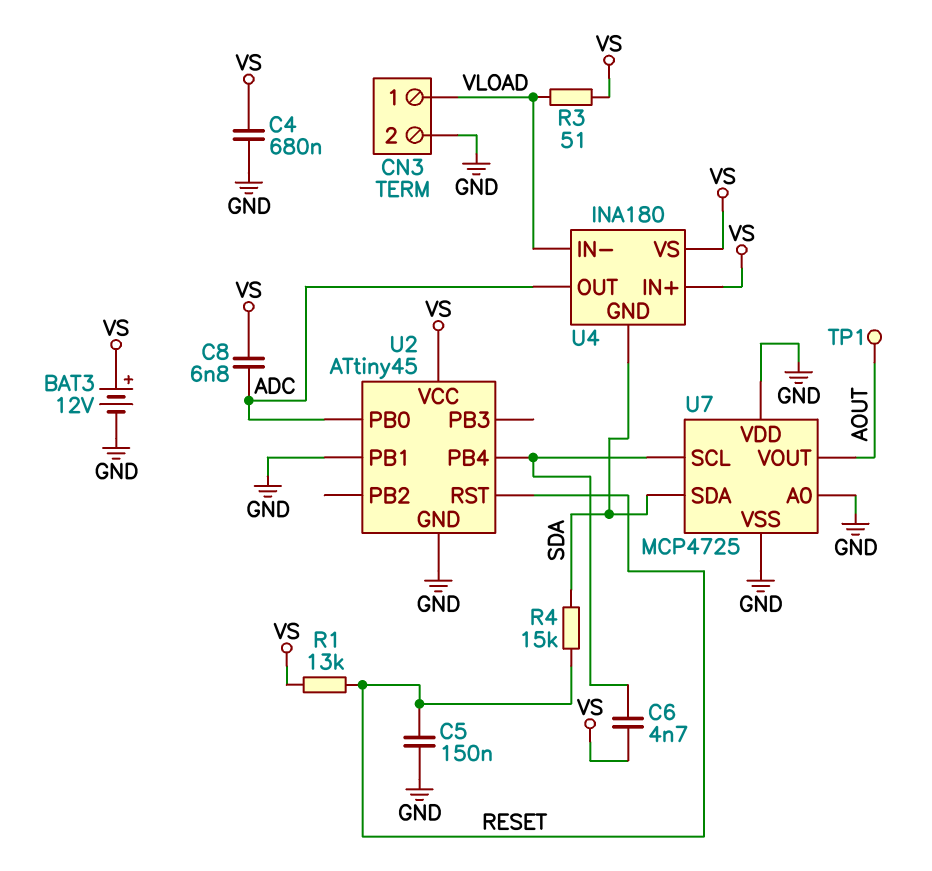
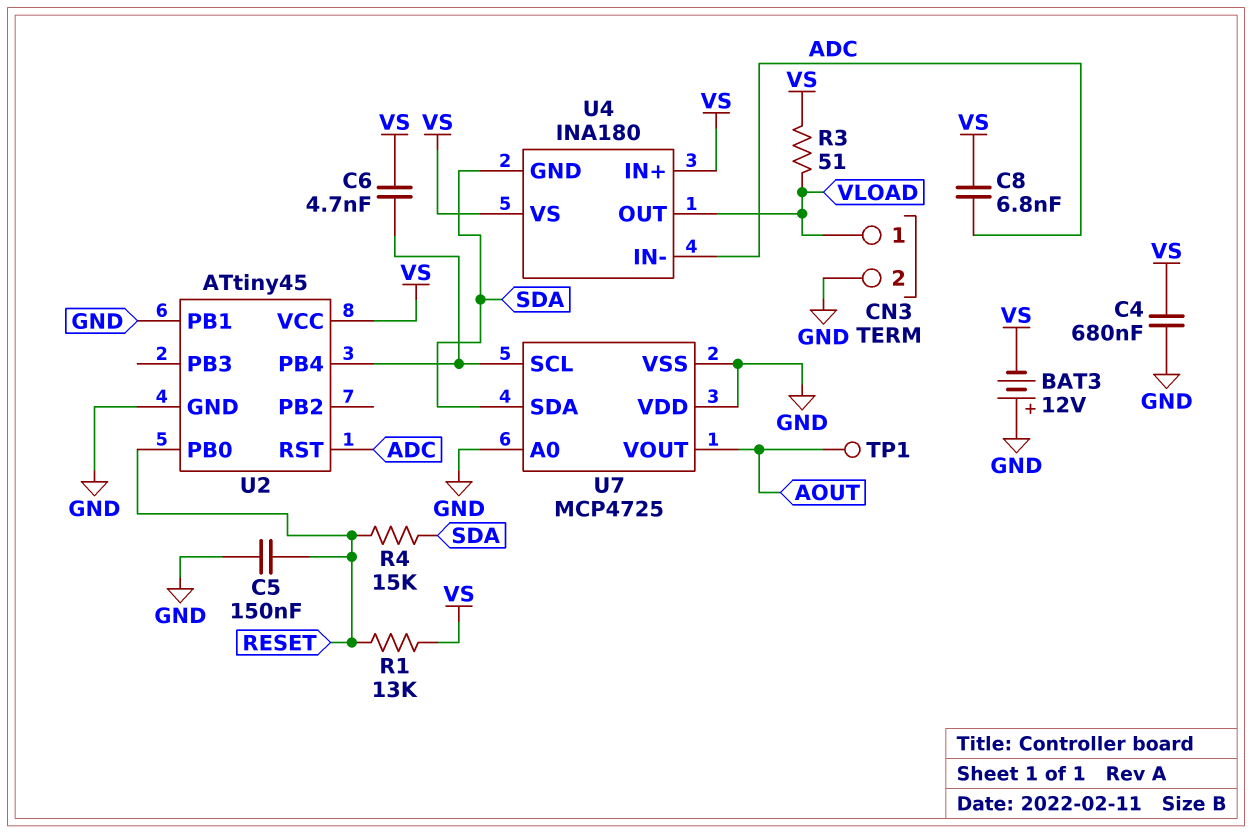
BAT3: 12V (plus VS, minus GND) -> 12V (plus GND, minus VS)
U2 pin PB0: ADC -> RESET
U2 pin RST: RESET -> ADC
U4 pin IN-: VLOAD -> ADC
U4 pin OUT: ADC -> VLOAD

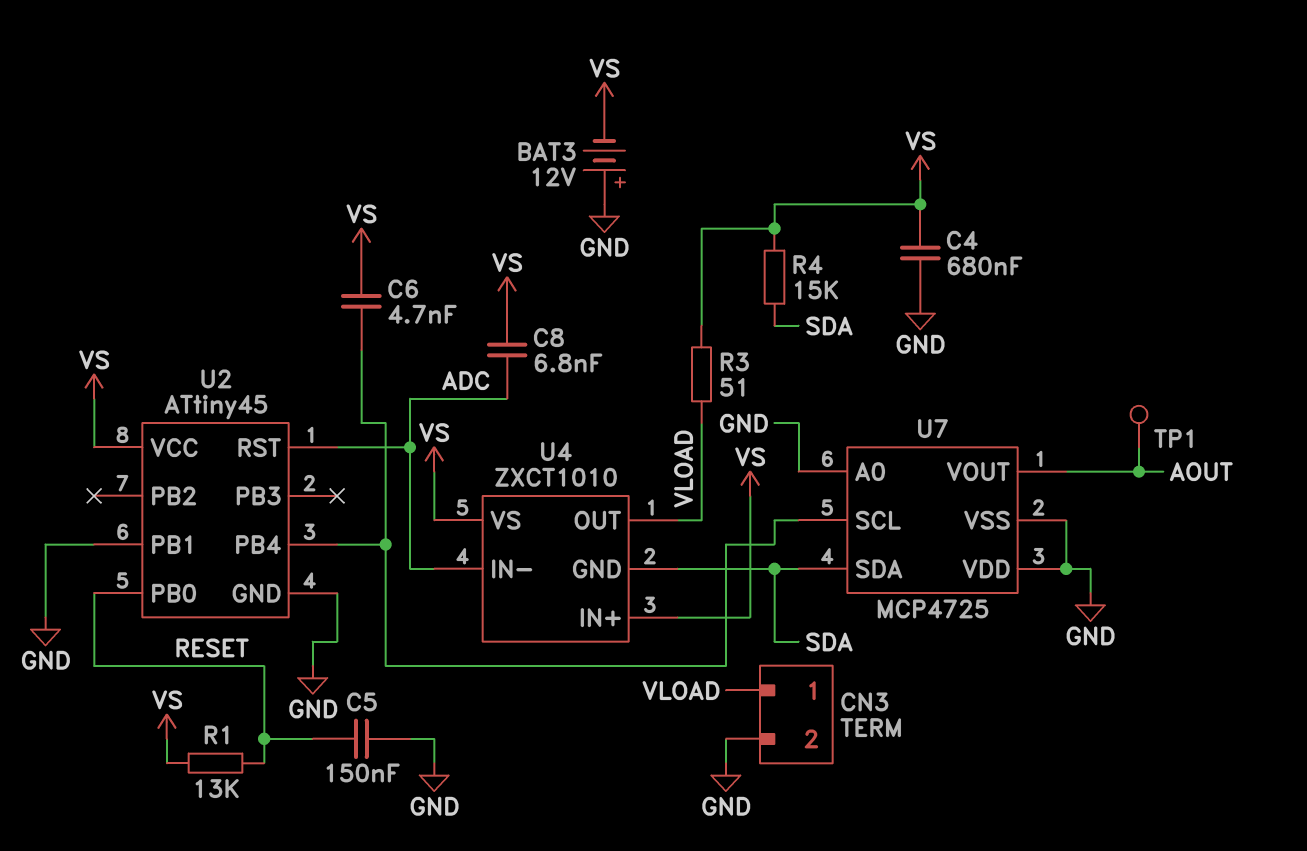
R4: 15k (RESET, SDA) -> 15k (SDA, VS)
U4: INA180 -> ZXCT1010

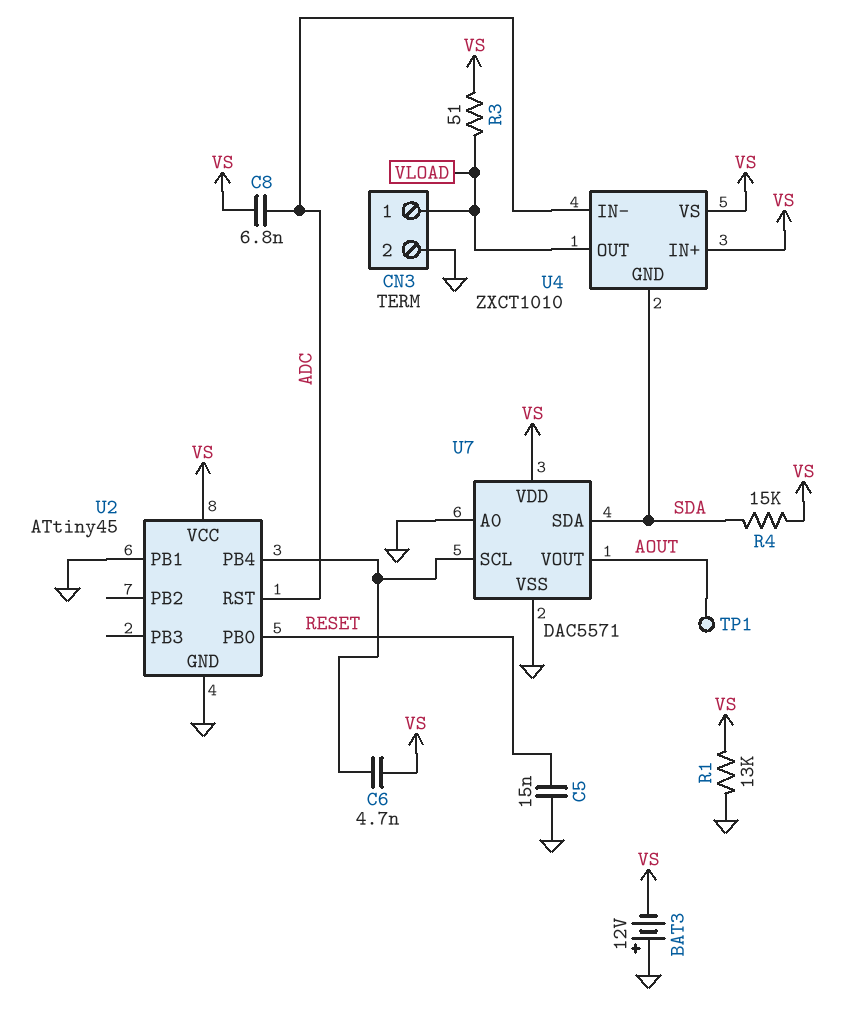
C4: 680nF (GND, VS) -> none
C5: 150nF (GND, RESET) -> 15nF (GND, RESET)
R1: 13k (RESET, VS) -> 13k (GND, VS)
U7: MCP4725 -> DAC5571
U7 pin VDD: GND -> VS

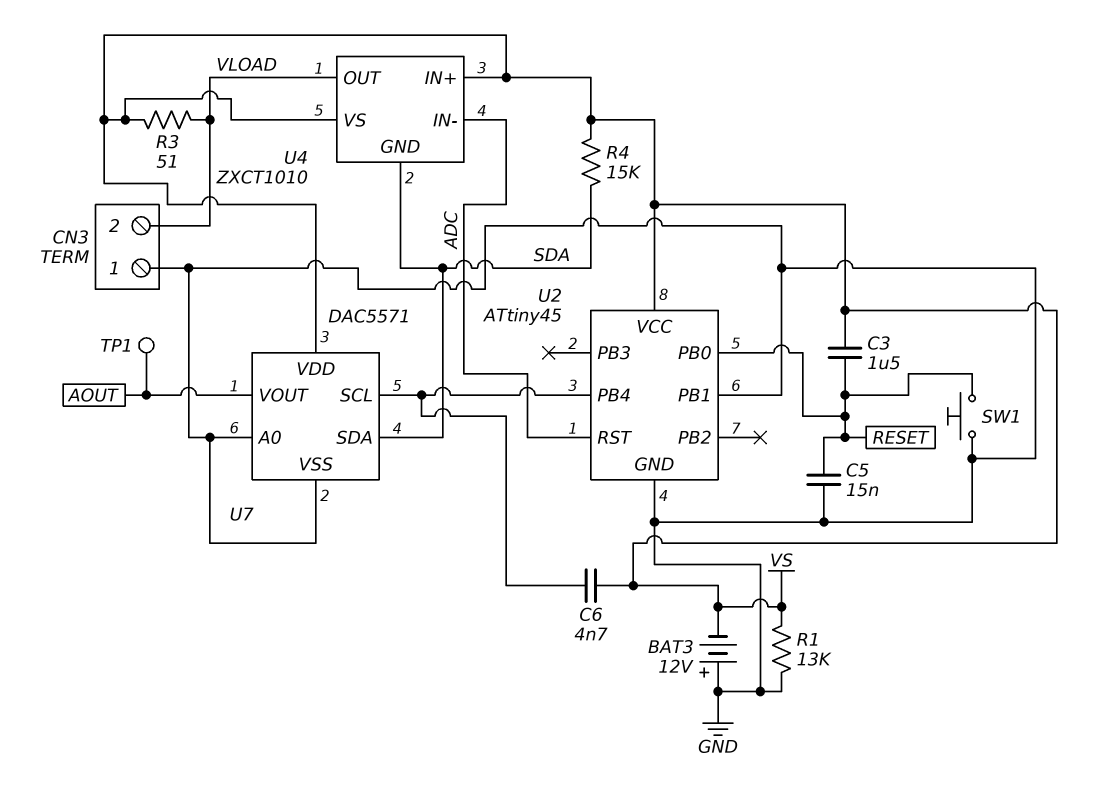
C3: none -> 1.5uF (RESET, VS)
C8: 6.8nF (ADC, VS) -> none
CN3 pin 1: VLOAD -> GND
CN3 pin 2: GND -> VLOAD
SW1: none -> button (GND, RESET)

